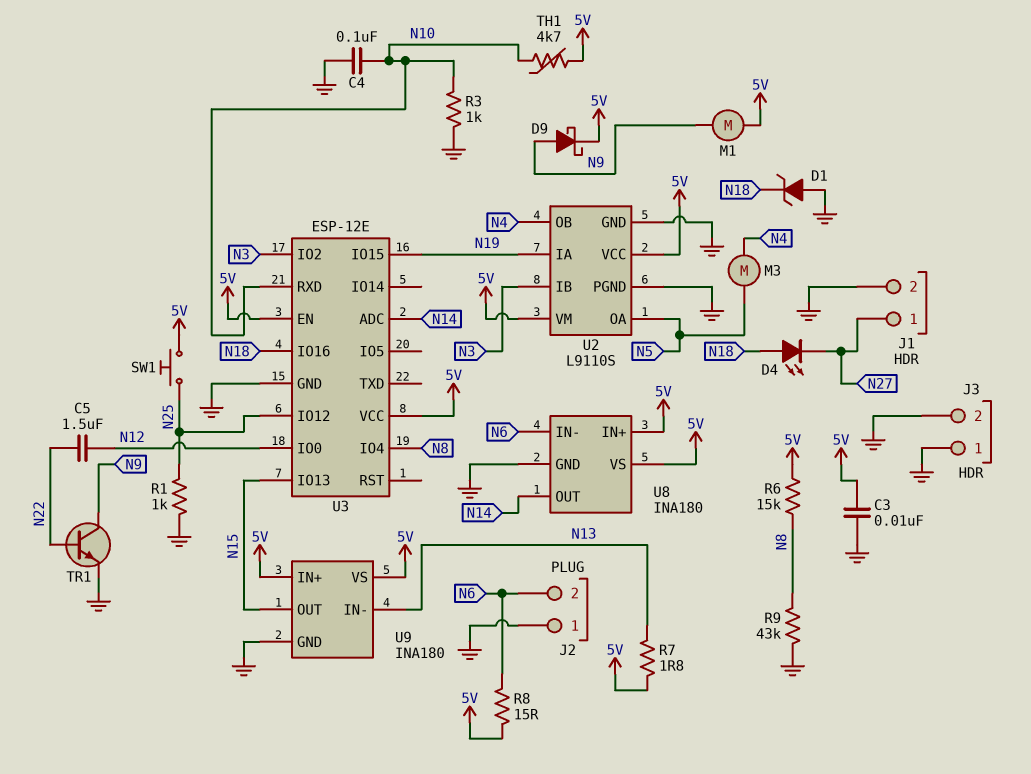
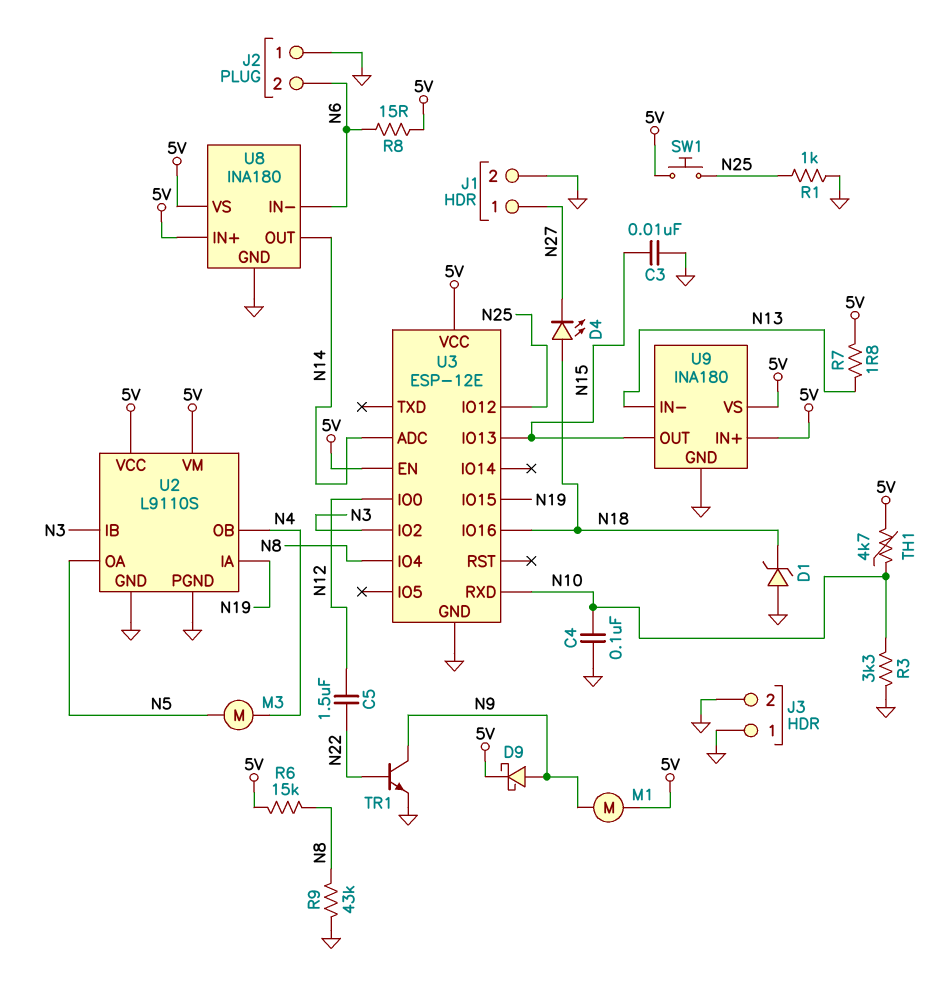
C3: 10nF (5V, GND) -> 10nF (GND, N15)
R3: 1k (GND, N10) -> 3.3k (GND, N10)

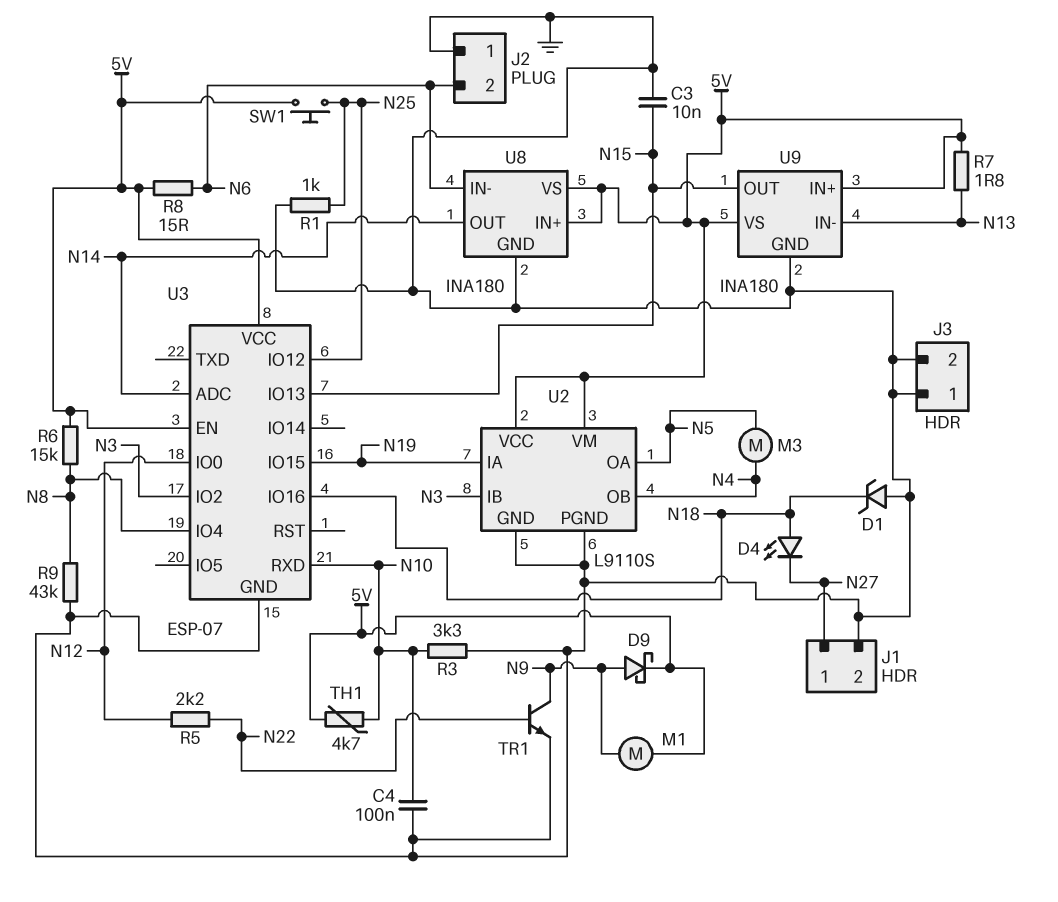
C5: 1.5uF (N12, N22) -> none
R5: none -> 2.2k (N12, N22)
U3: ESP-12E -> ESP-07

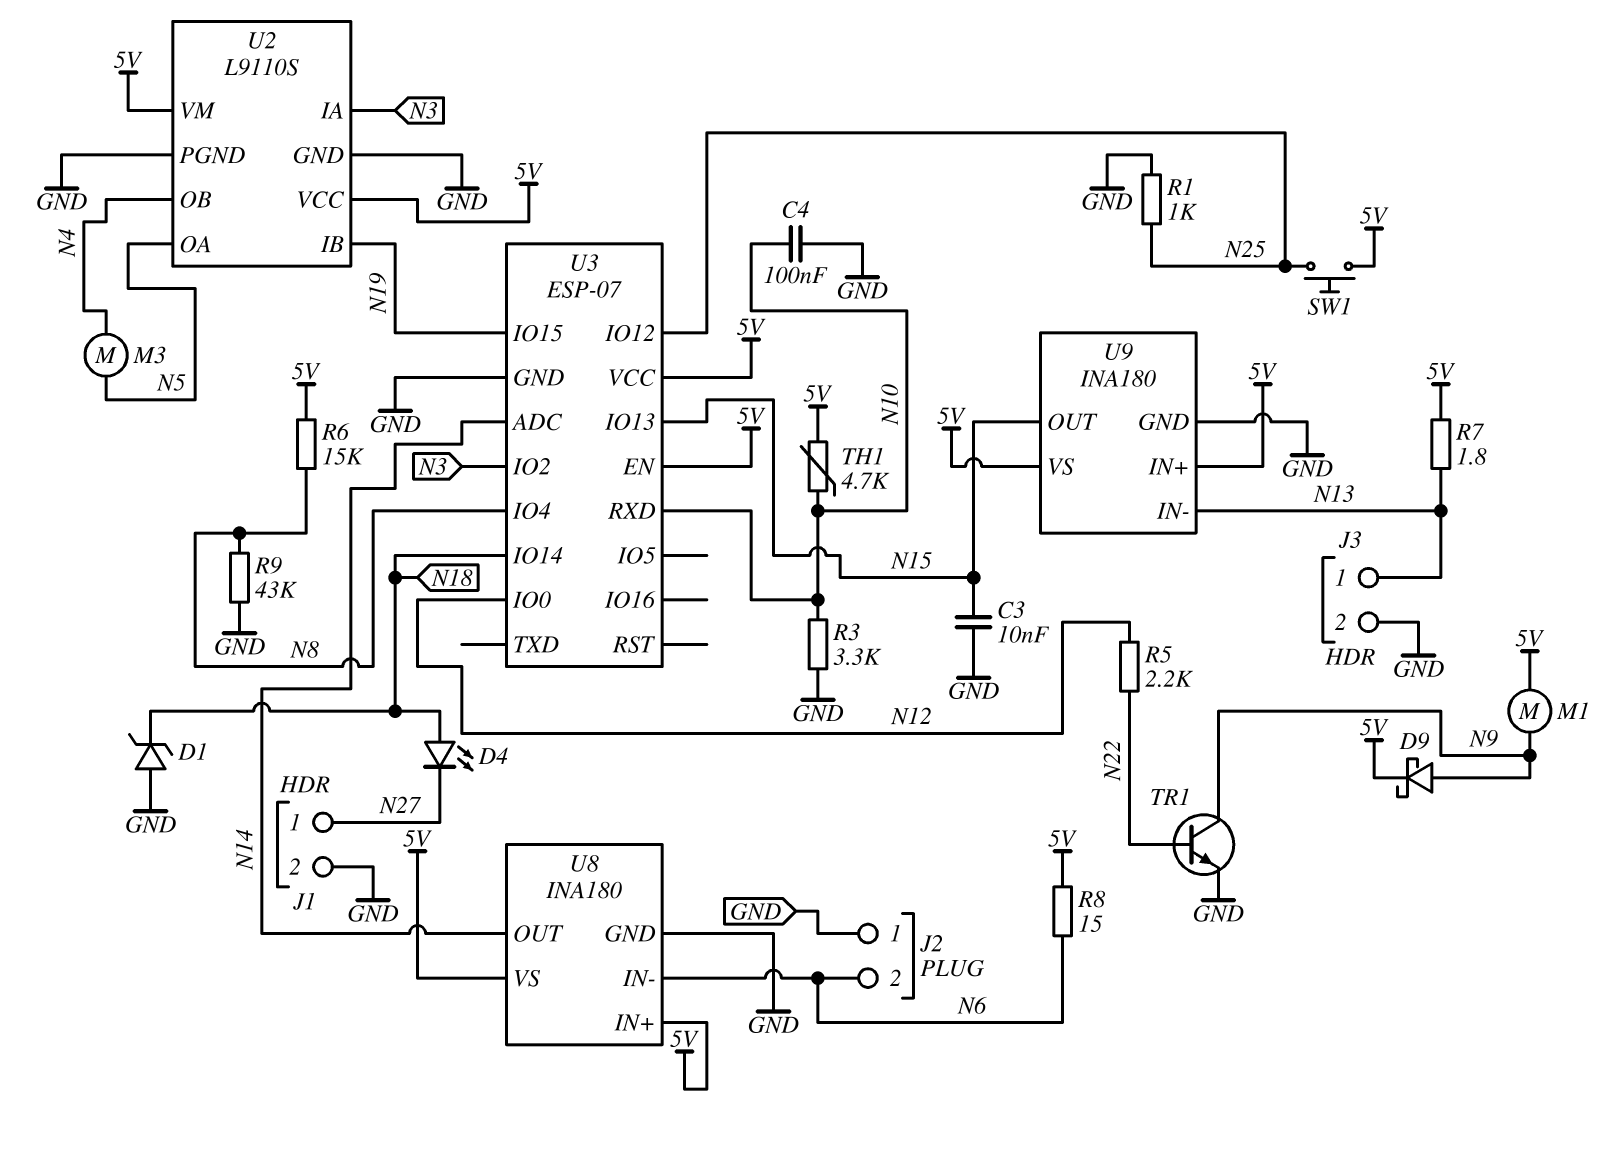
J3 pin 1: GND -> N13
U2 pin IA: N19 -> N3
U2 pin IB: N3 -> N19
U3 pin IO14: none -> N18
U3 pin IO16: N18 -> none

